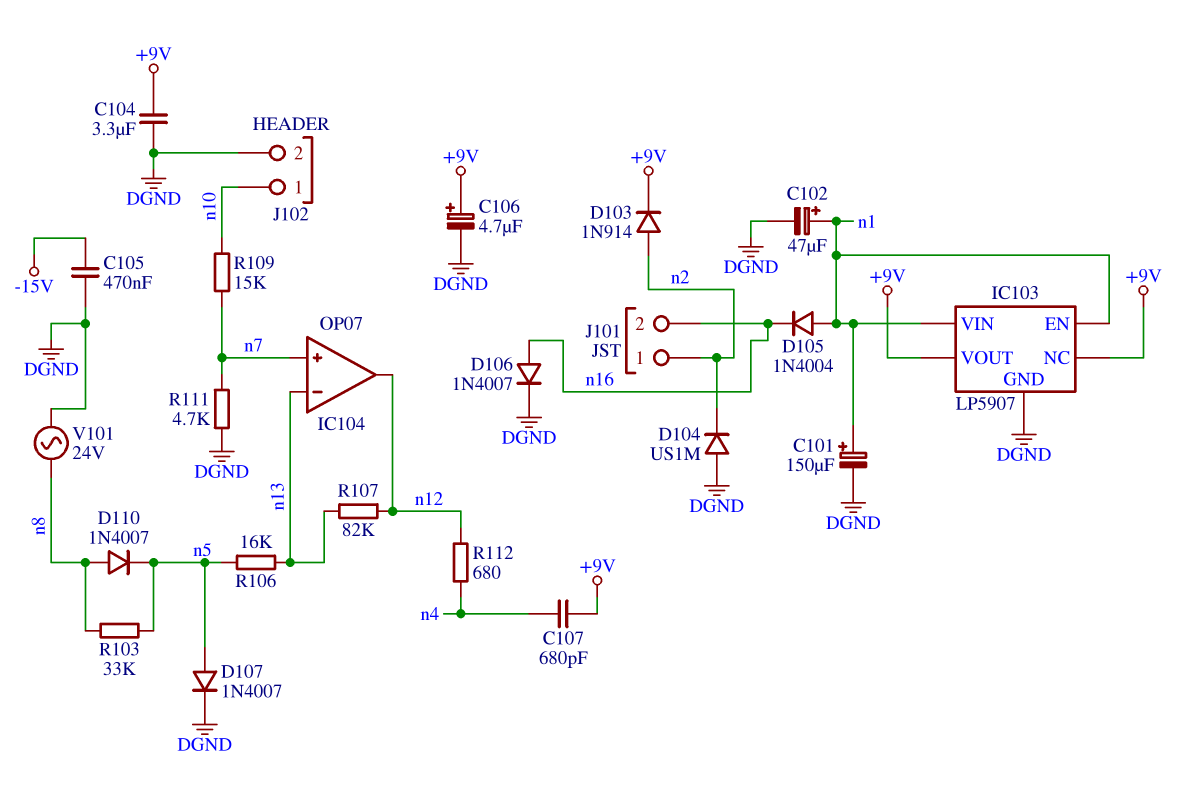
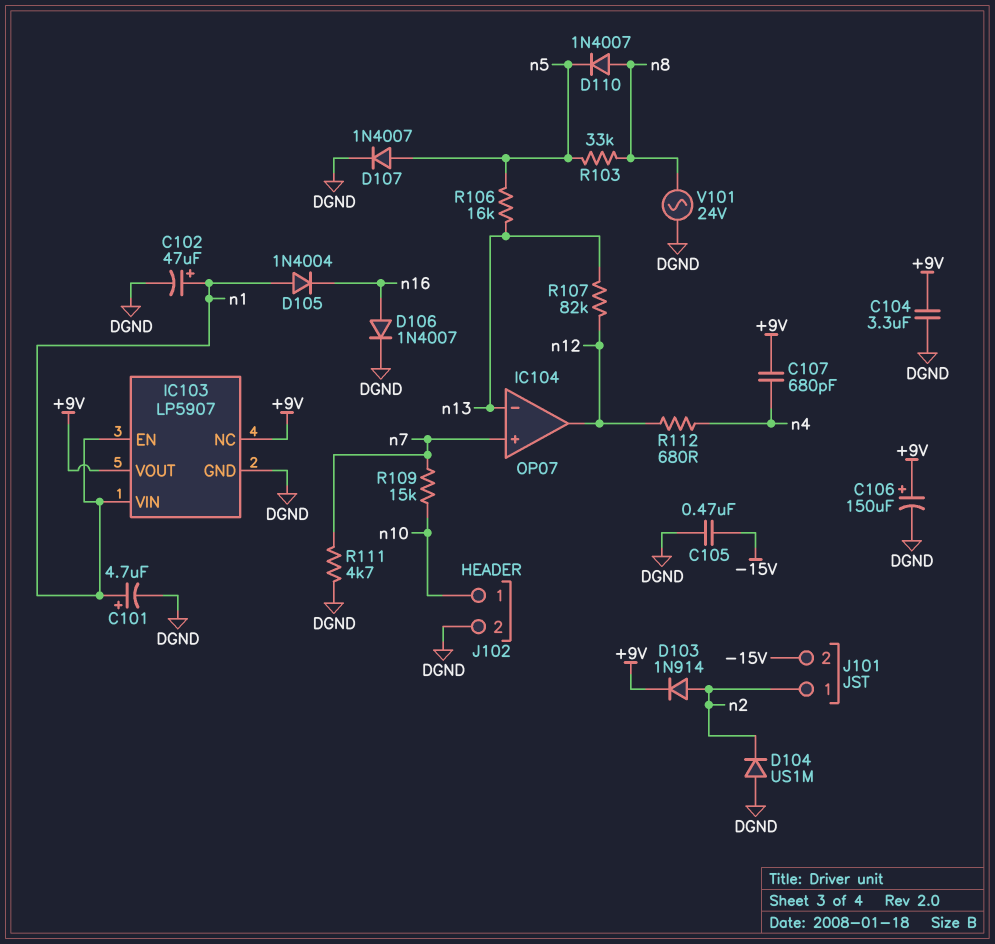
C101: 150uF (plus n1, minus DGND) -> 4.7uF (plus n1, minus DGND)
C106: 4.7uF (plus +9V, minus DGND) -> 150uF (plus +9V, minus DGND)
J101 pin 2: n16 -> -15V

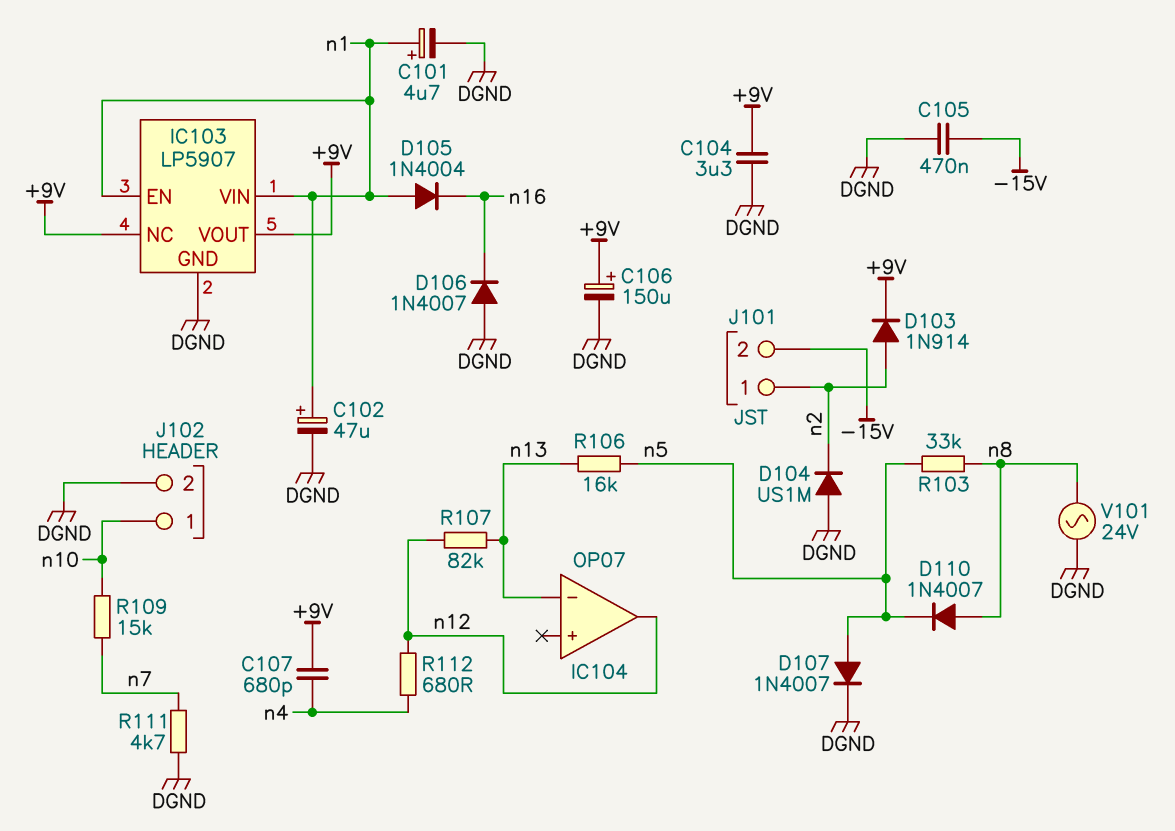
D106: diode 1N4007 (A n16, K DGND) -> diode 1N4007 (A DGND, K n16)
IC104 pin in+: n7 -> none

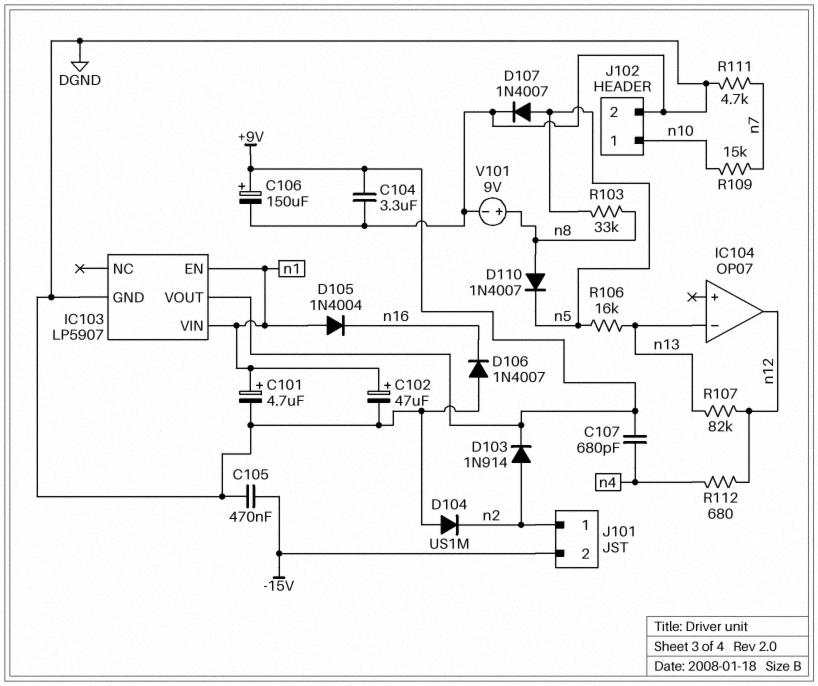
IC103 pin NC: +9V -> none
V101: AC 24V (DGND, n8) -> 9V (plus n8, minus DGND)

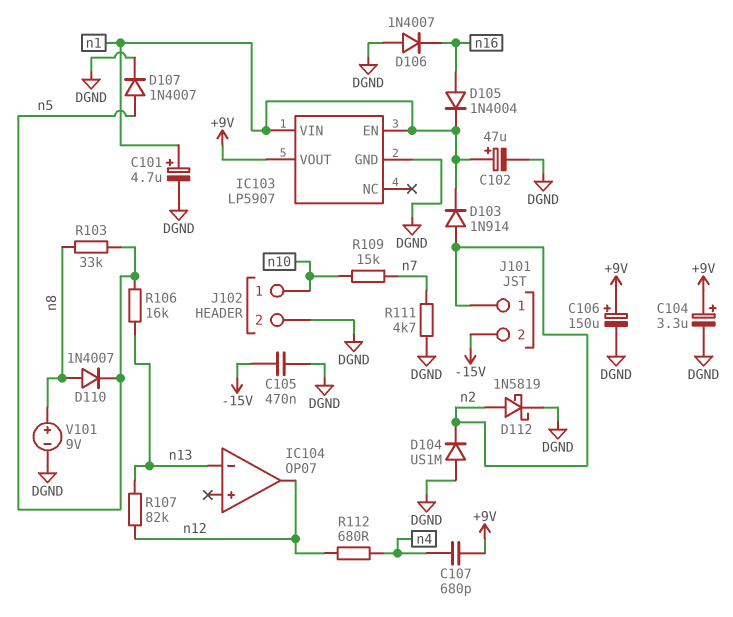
C104: 3.3uF (+9V, DGND) -> 3.3uF (plus +9V, minus DGND)
D103: diode 1N914 (A n2, K +9V) -> diode 1N914 (A n2, K n1)
D105: diode 1N4004 (A n1, K n16) -> diode 1N4004 (A n16, K n1)
D112: none -> schottky 1N5819 (A n2, K DGND)

